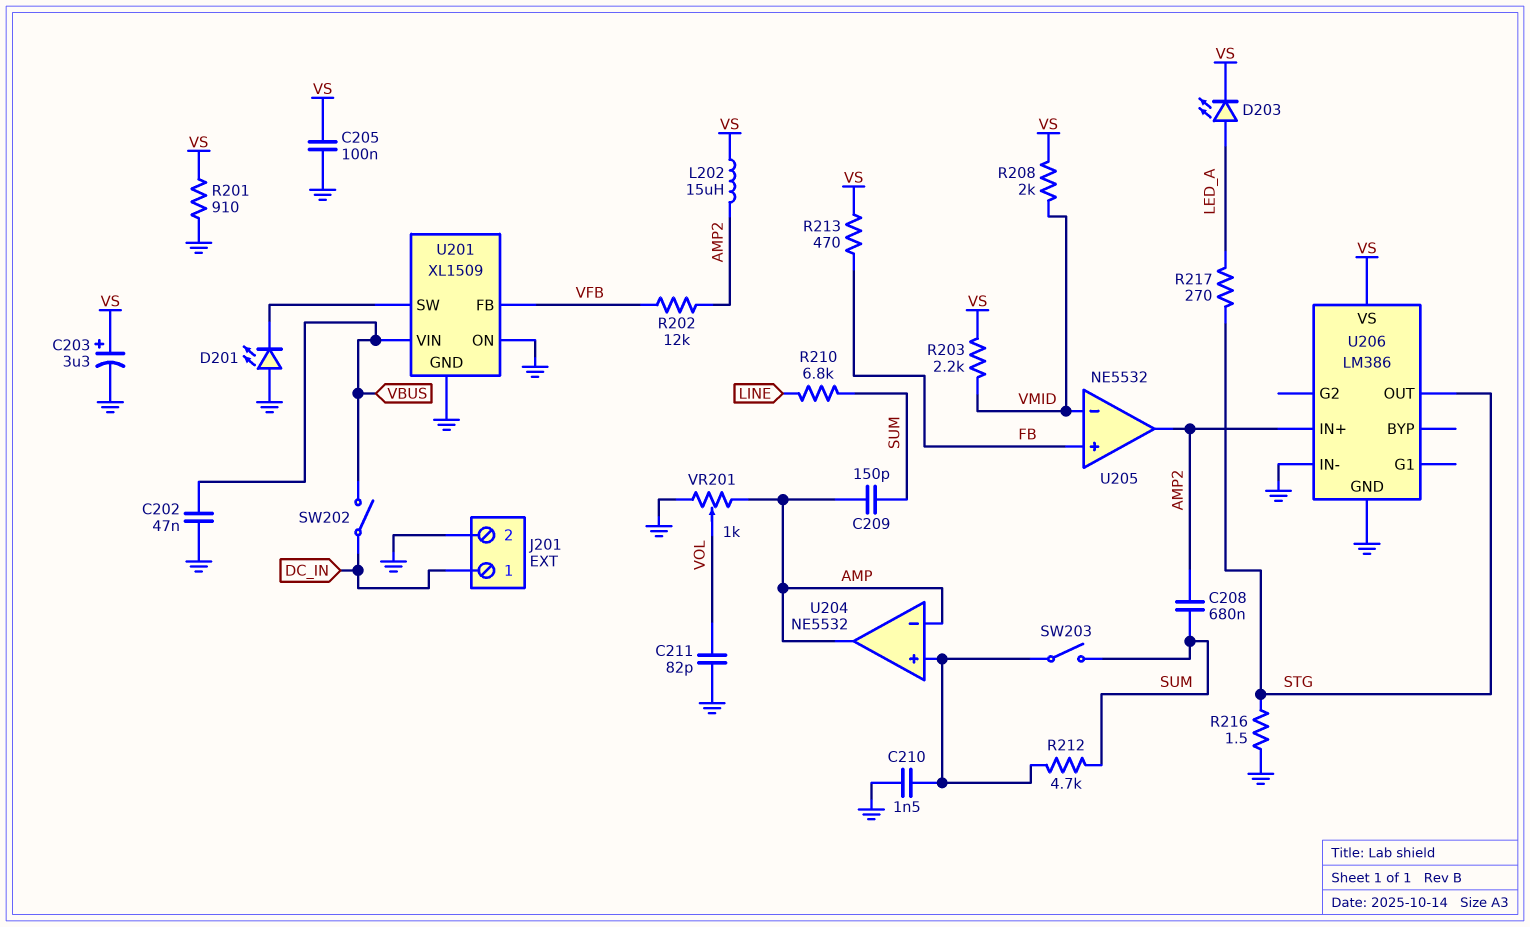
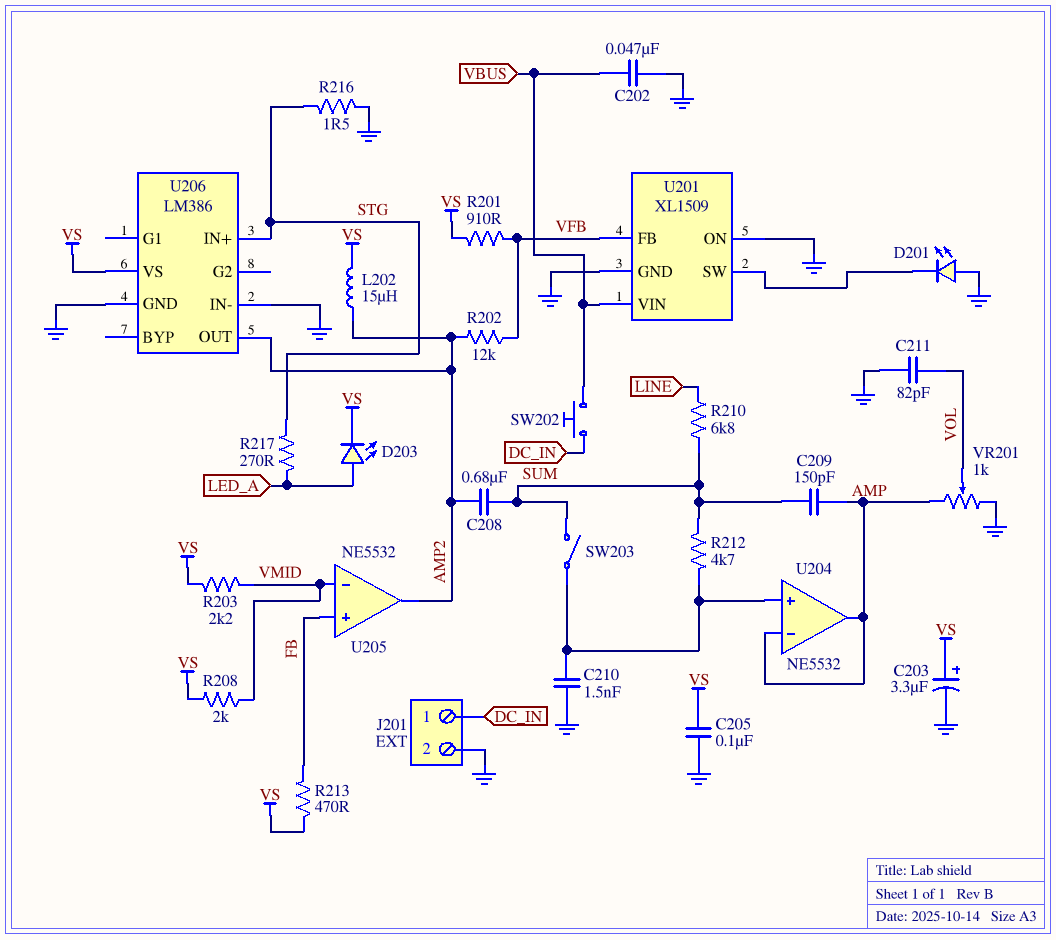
R201: 910 (GND, VS) -> 910 (VFB, VS)
SW202: switch (DC_IN, VBUS) -> button (DC_IN, VBUS)
U206 pin IN+: AMP2 -> STG
U206 pin OUT: STG -> AMP2

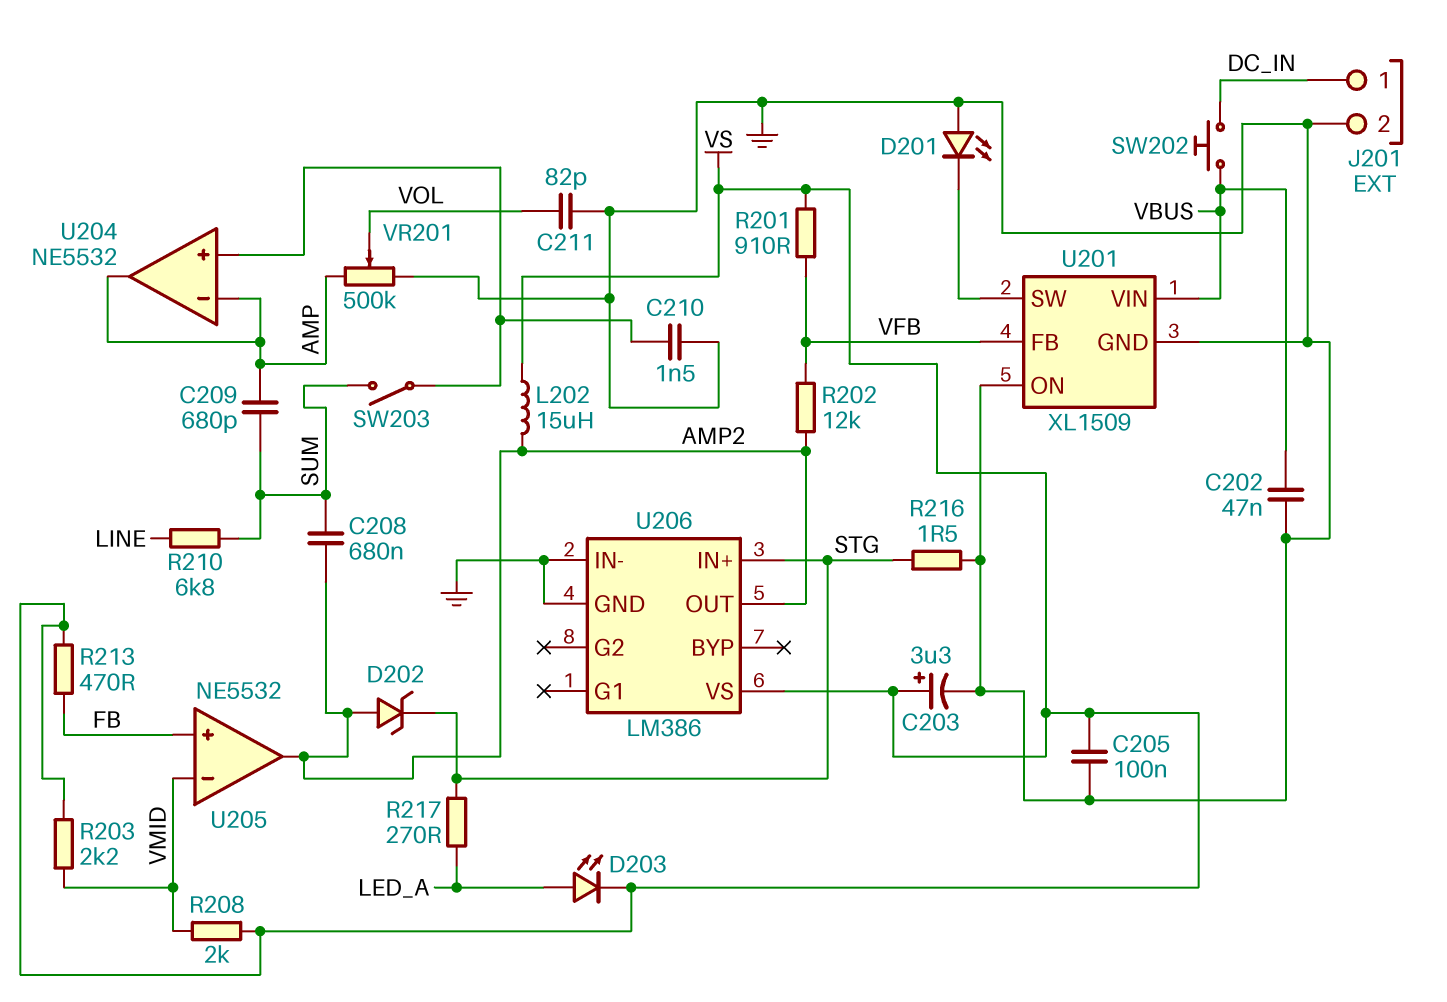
C209: 150pF (AMP, SUM) -> 680pF (AMP, SUM)
D202: none -> zener (A AMP2, K STG)
R212: 4.7k (SUM, U204/in+) -> none
VR201: 1k (AMP, GND, wiper VOL) -> 500k (AMP, GND, wiper VOL)

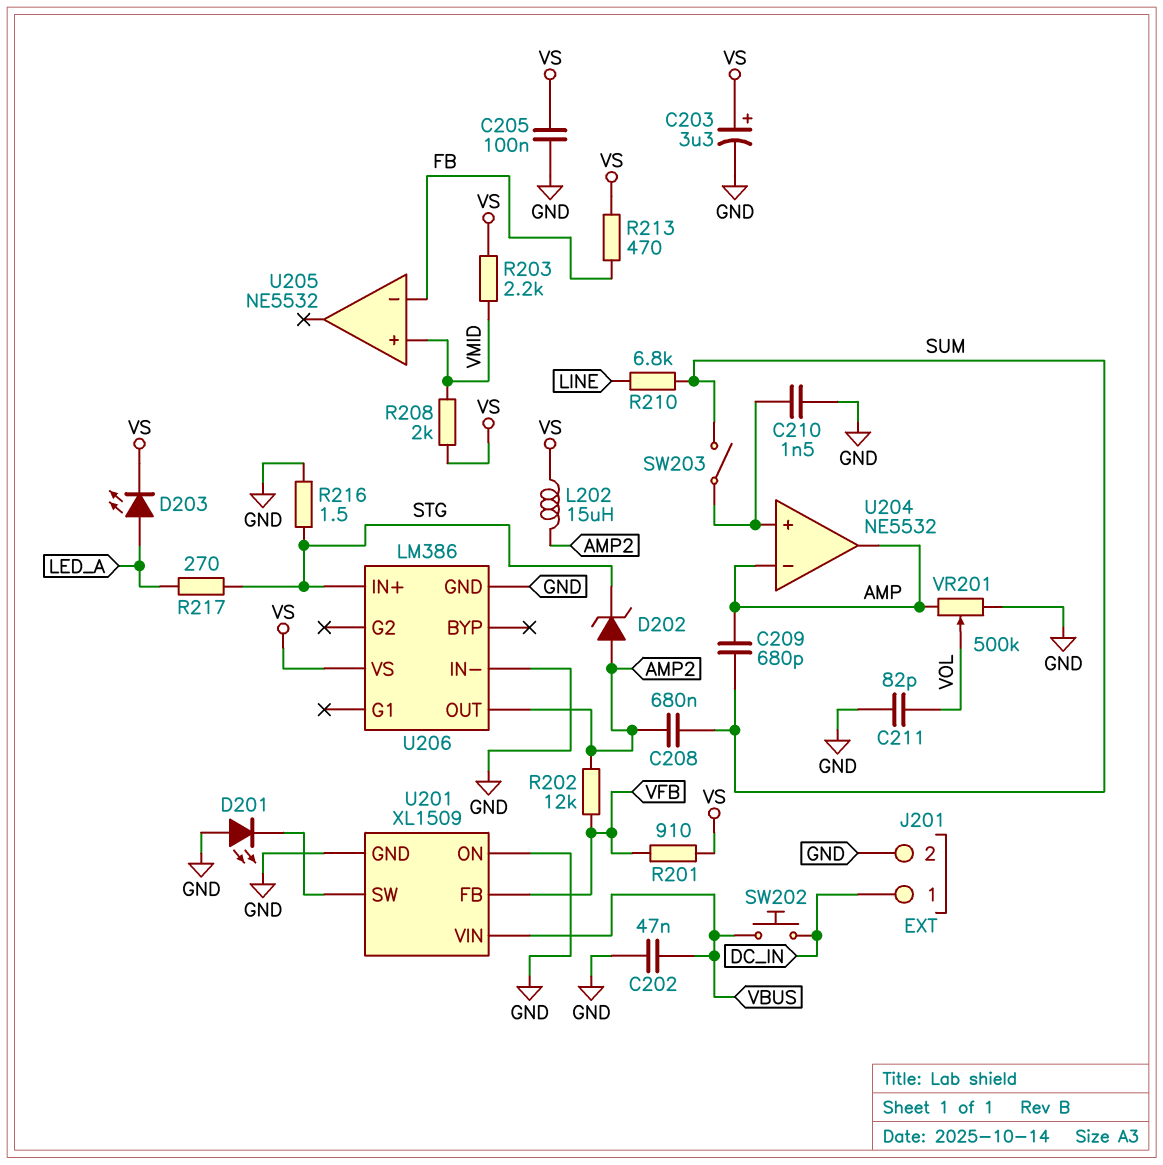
U205 pin in+: FB -> VMID
U205 pin in-: VMID -> FB
U205 pin out: AMP2 -> none

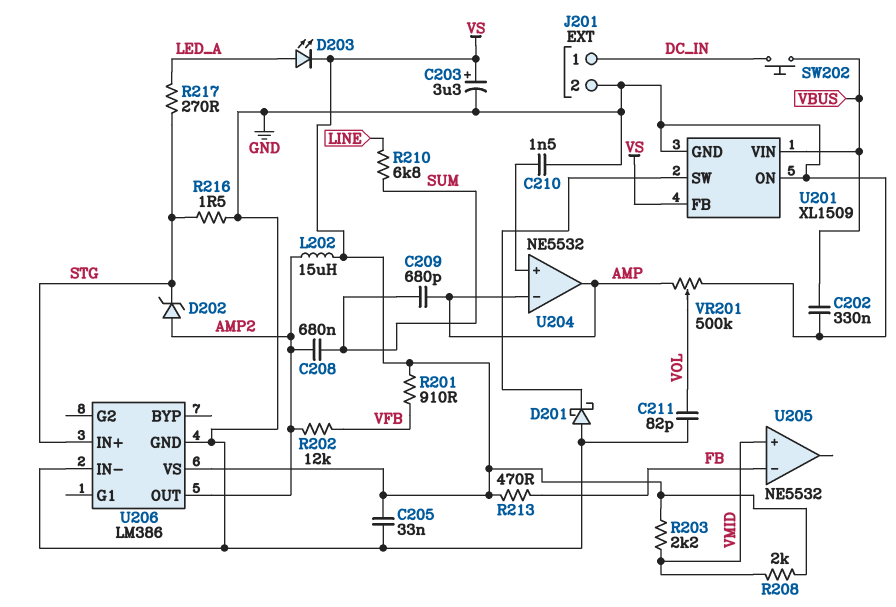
C202: 47nF (GND, VBUS) -> 330nF (GND, VBUS)
C205: 100nF (GND, VS) -> 33nF (GND, VS)
D201: LED (A GND, K U201/SW) -> schottky (A GND, K U201/SW)
SW203: switch (SUM, U204/in+) -> none
U201 pin FB: VFB -> VS

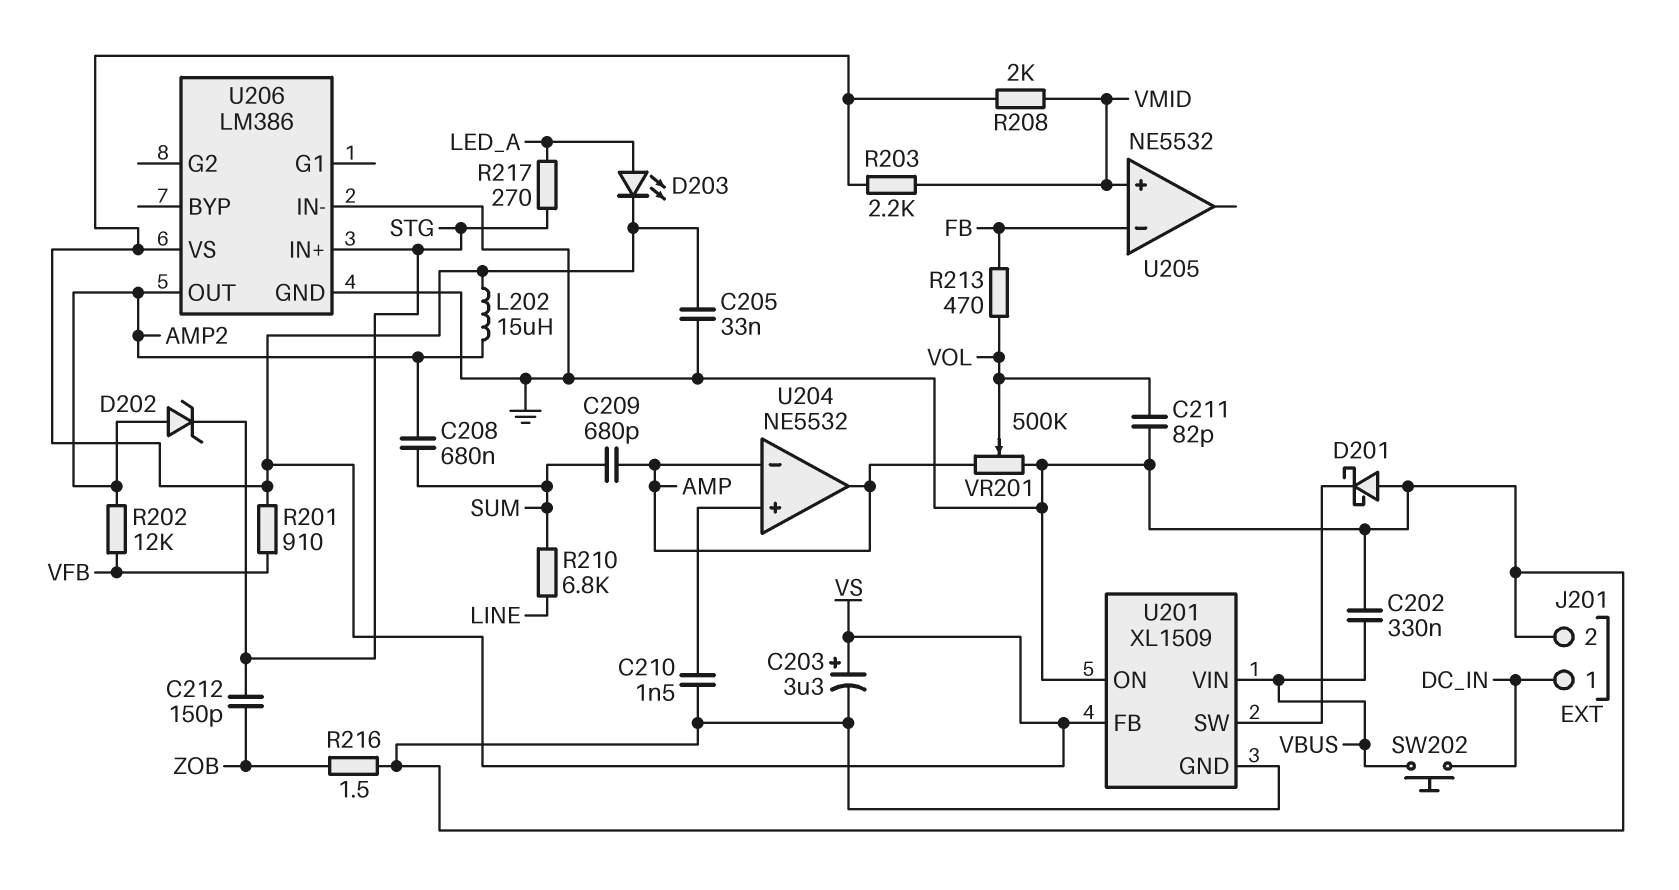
C212: none -> 150pF (STG, ZOB)
R213: 470 (FB, VS) -> 470 (FB, VOL)
R216: 1.5 (GND, STG) -> 1.5 (GND, ZOB)

